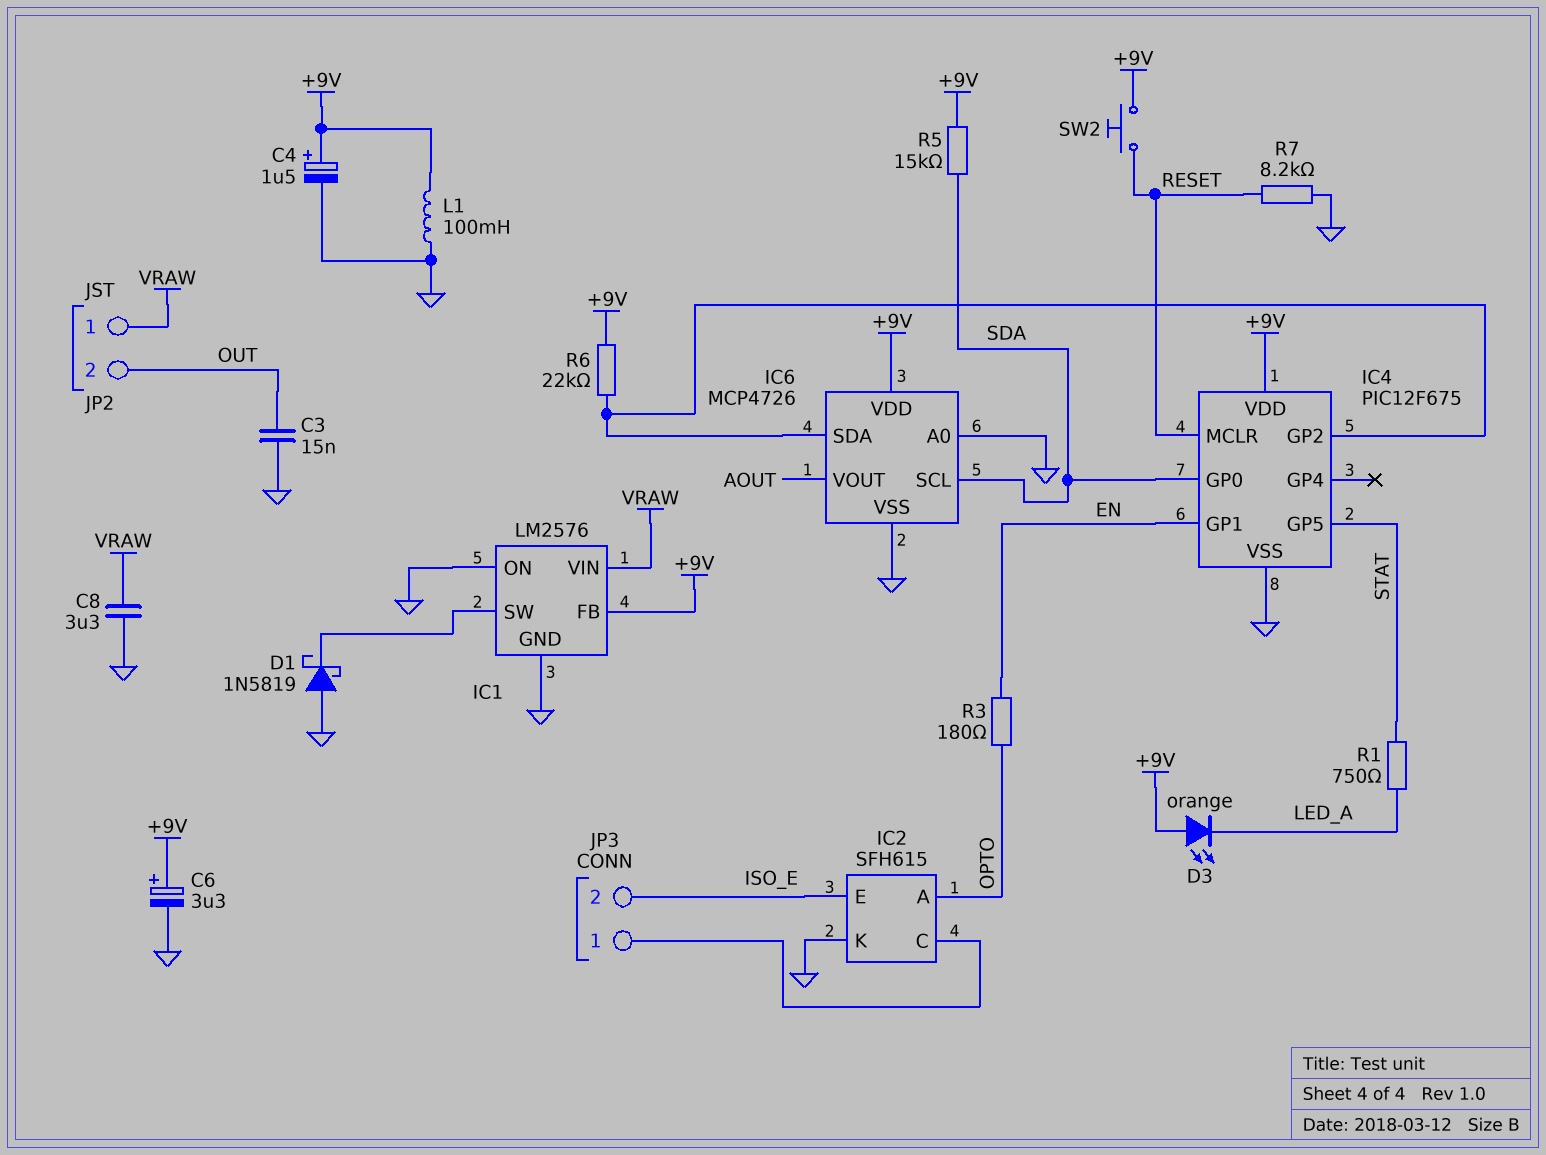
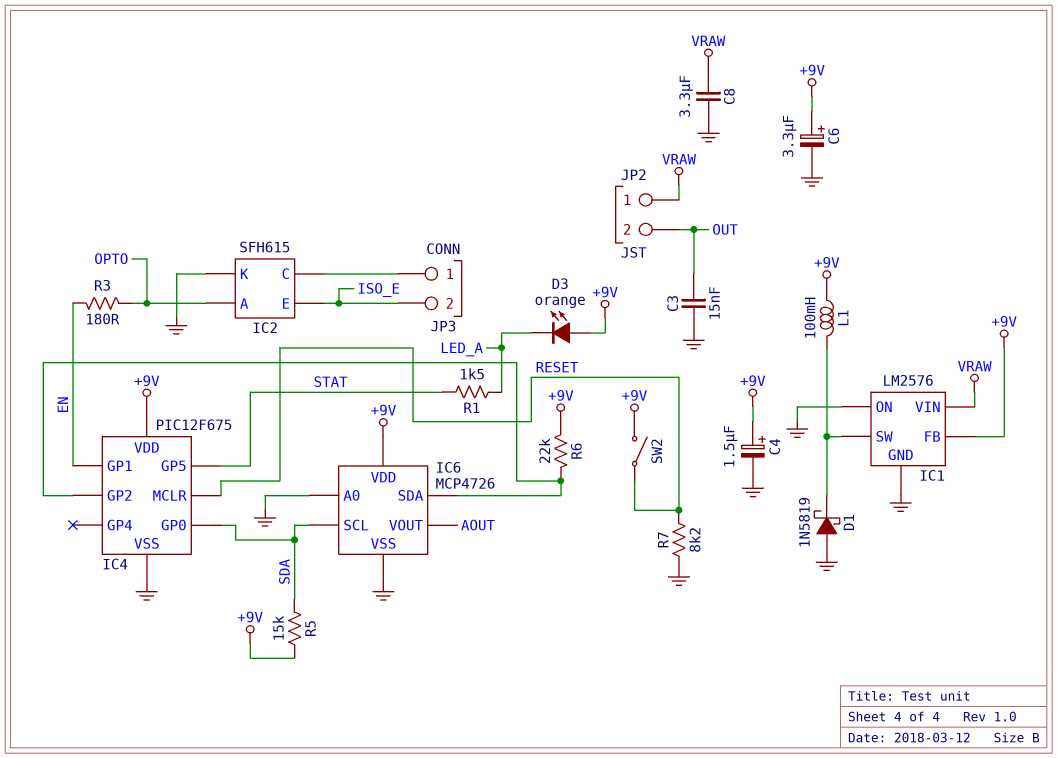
L1: 100mH (+9V, GND) -> 100mH (+9V, IC1/SW)
R1: 750 (LED_A, STAT) -> 1.5k (LED_A, STAT)
SW2: button (+9V, RESET) -> switch (+9V, RESET)

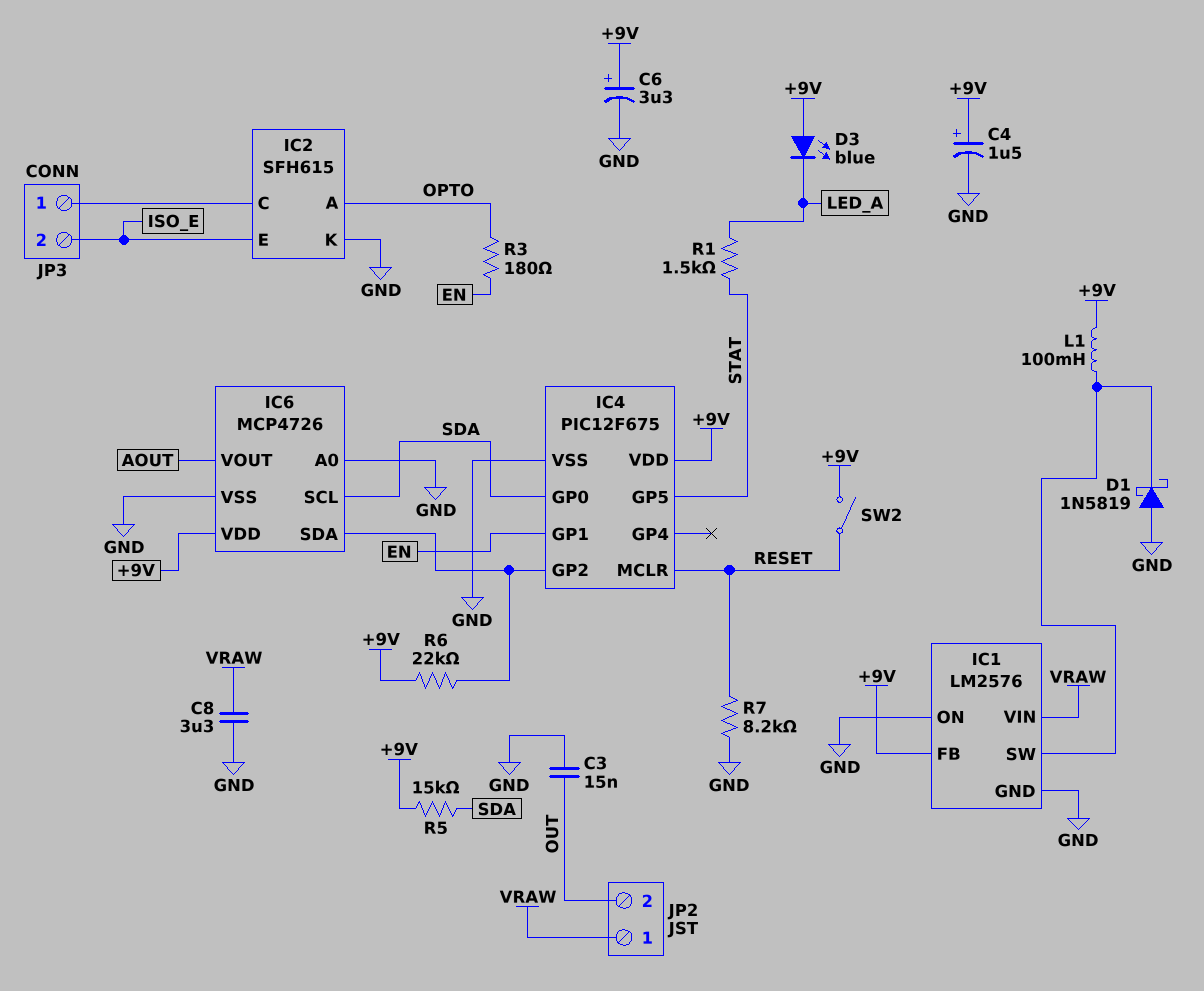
D3: LED orange (A +9V, K LED_A) -> LED blue (A +9V, K LED_A)

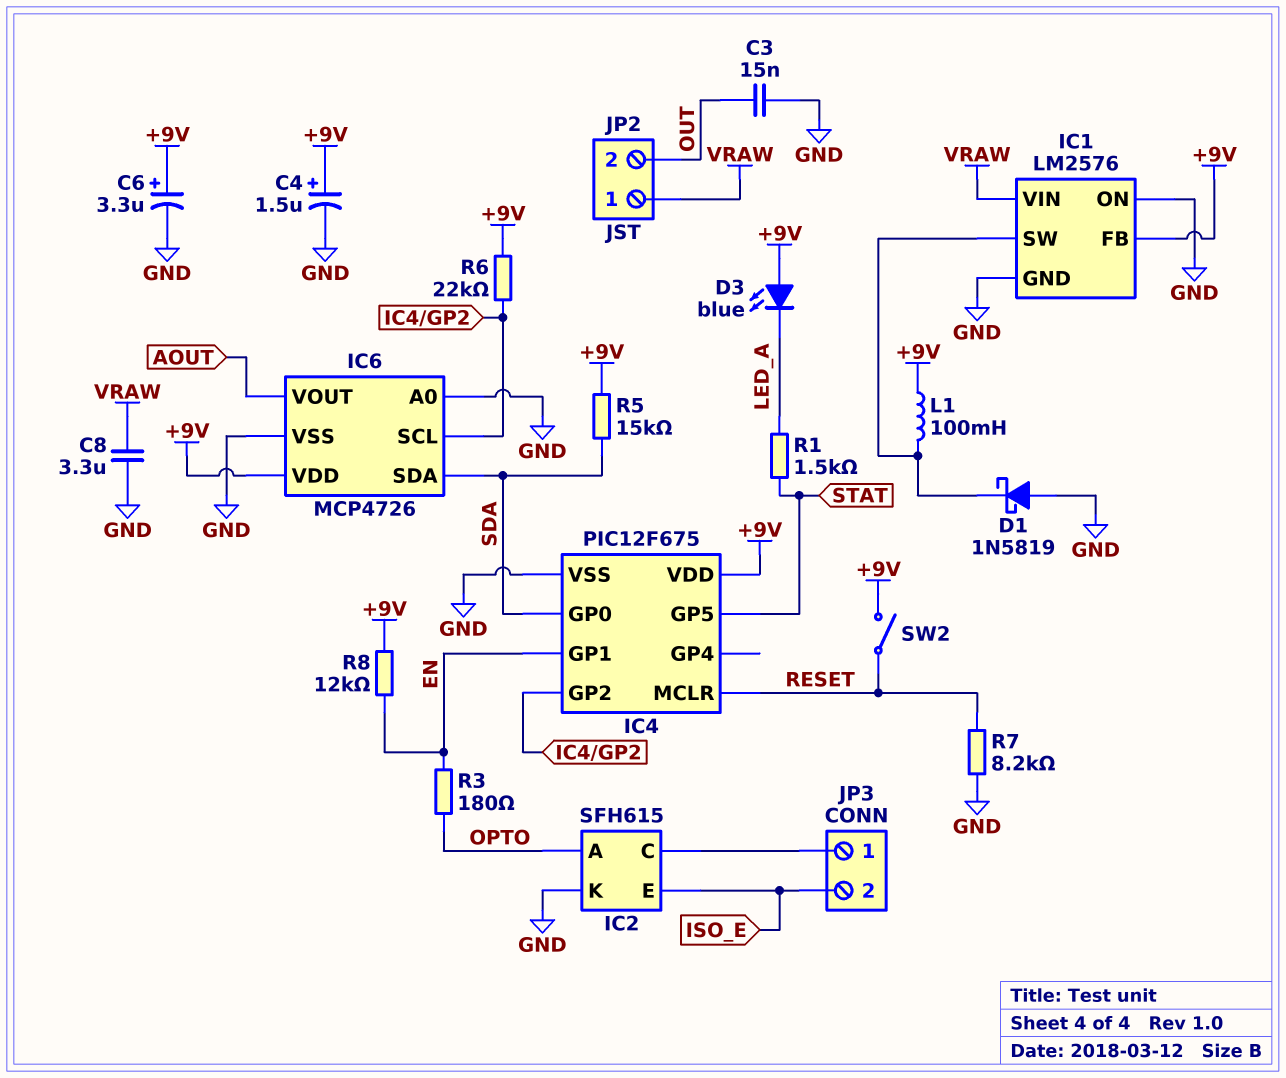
IC6 pin SCL: SDA -> IC4/GP2
IC6 pin SDA: IC4/GP2 -> SDA
R8: none -> 12k (+9V, EN)

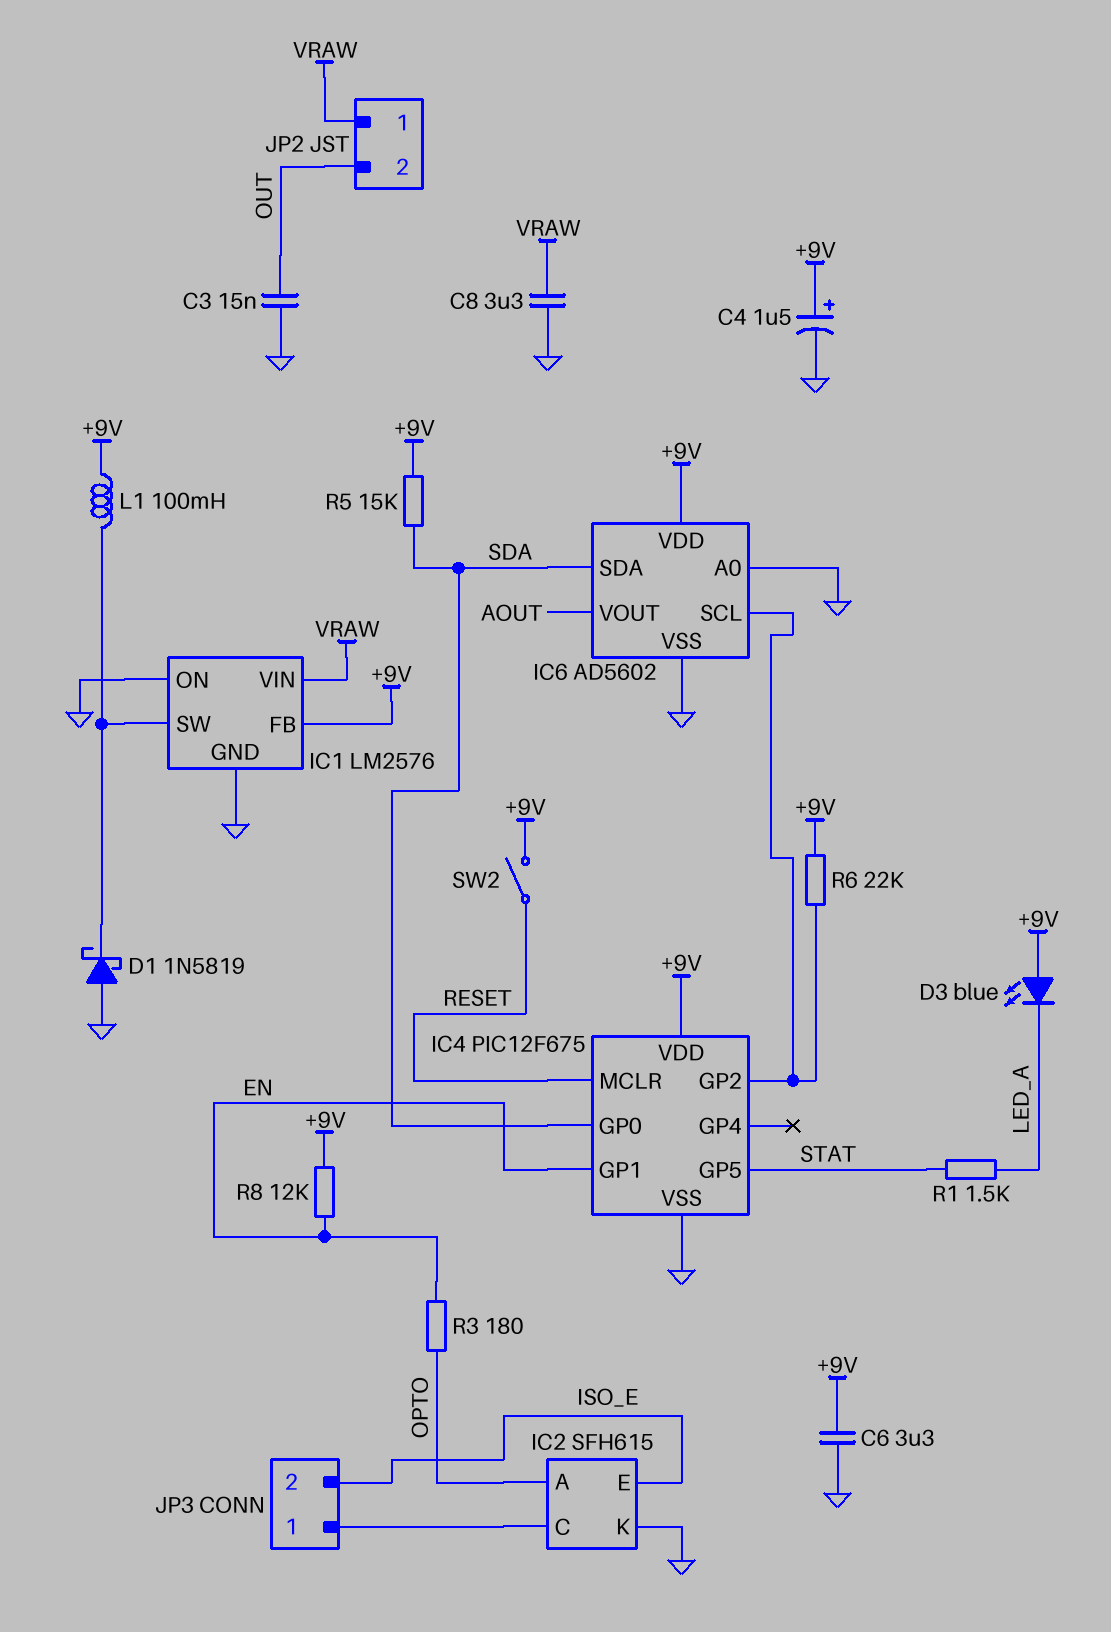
C6: 3.3uF (plus +9V, minus GND) -> 3.3uF (+9V, GND)
IC6: MCP4726 -> AD5602
R7: 8.2k (GND, RESET) -> none

